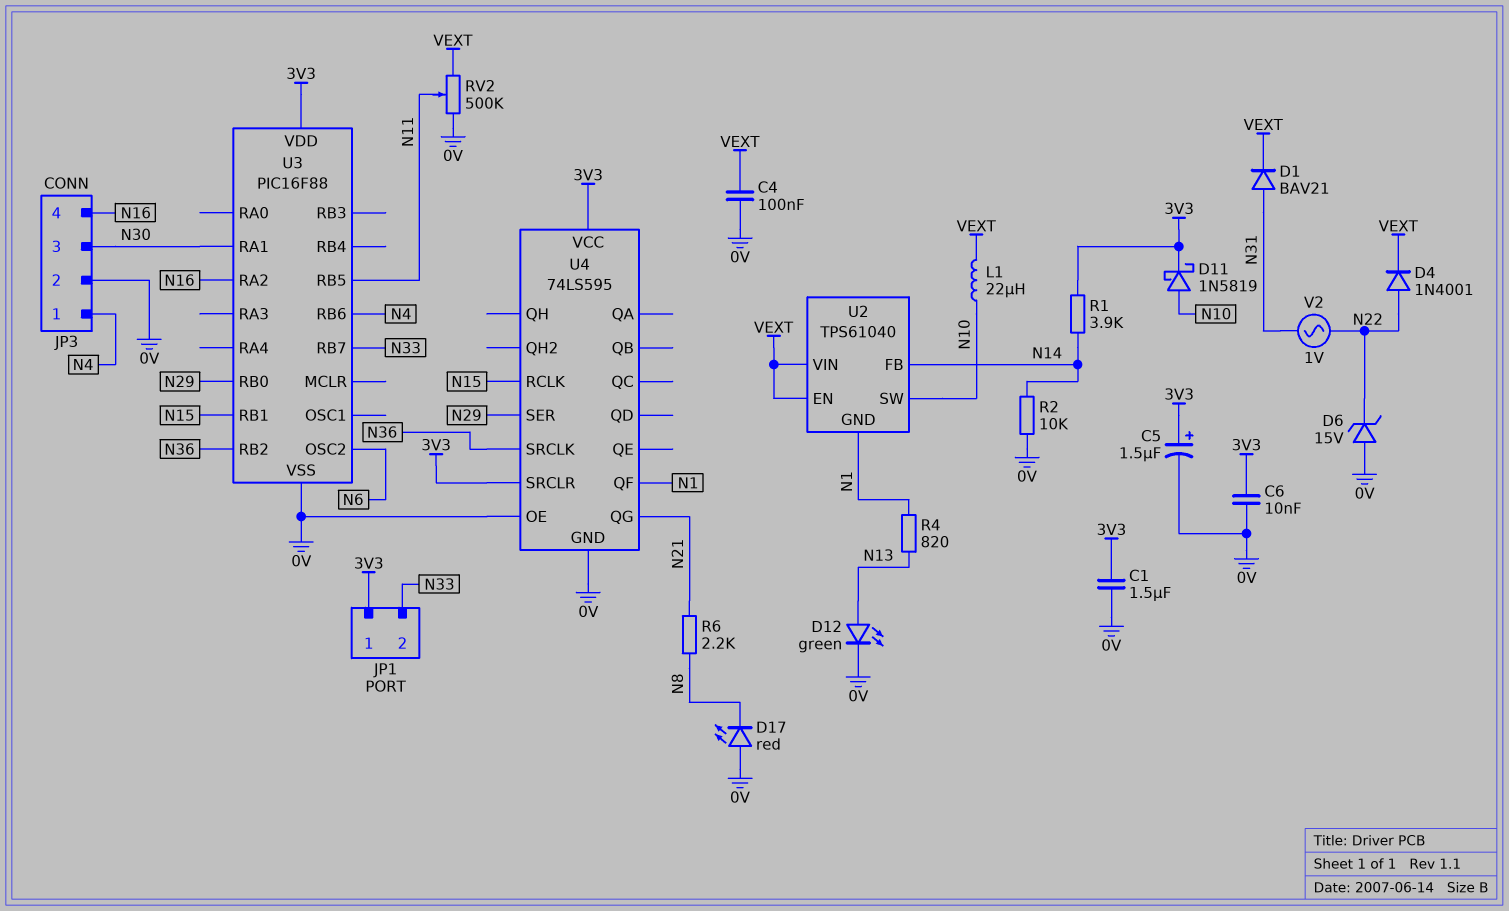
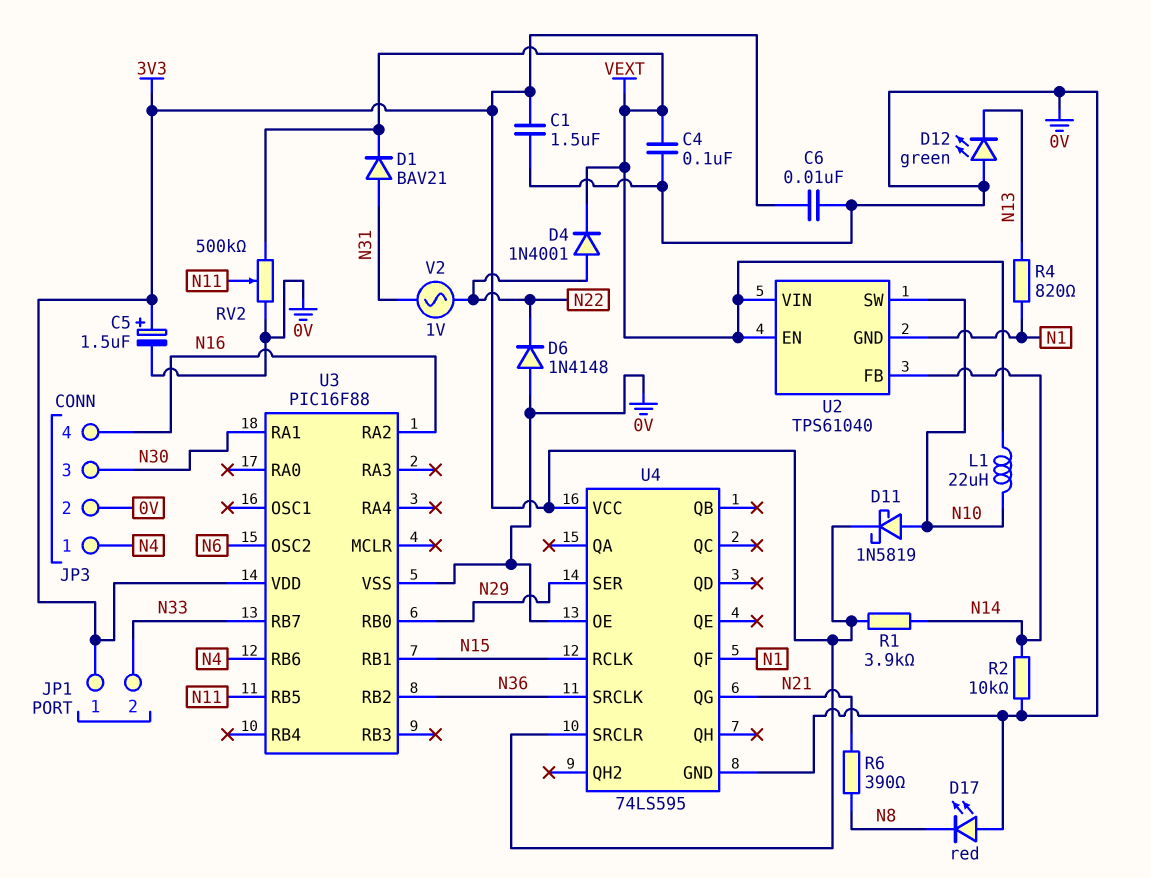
D6: zener 15V (A 0V, K N22) -> diode 1N4148 (A 0V, K N22)
D12: LED green (A N13, K 0V) -> LED green (A 0V, K N13)
R6: 2.2k (N8, N21) -> 390 (N8, N21)

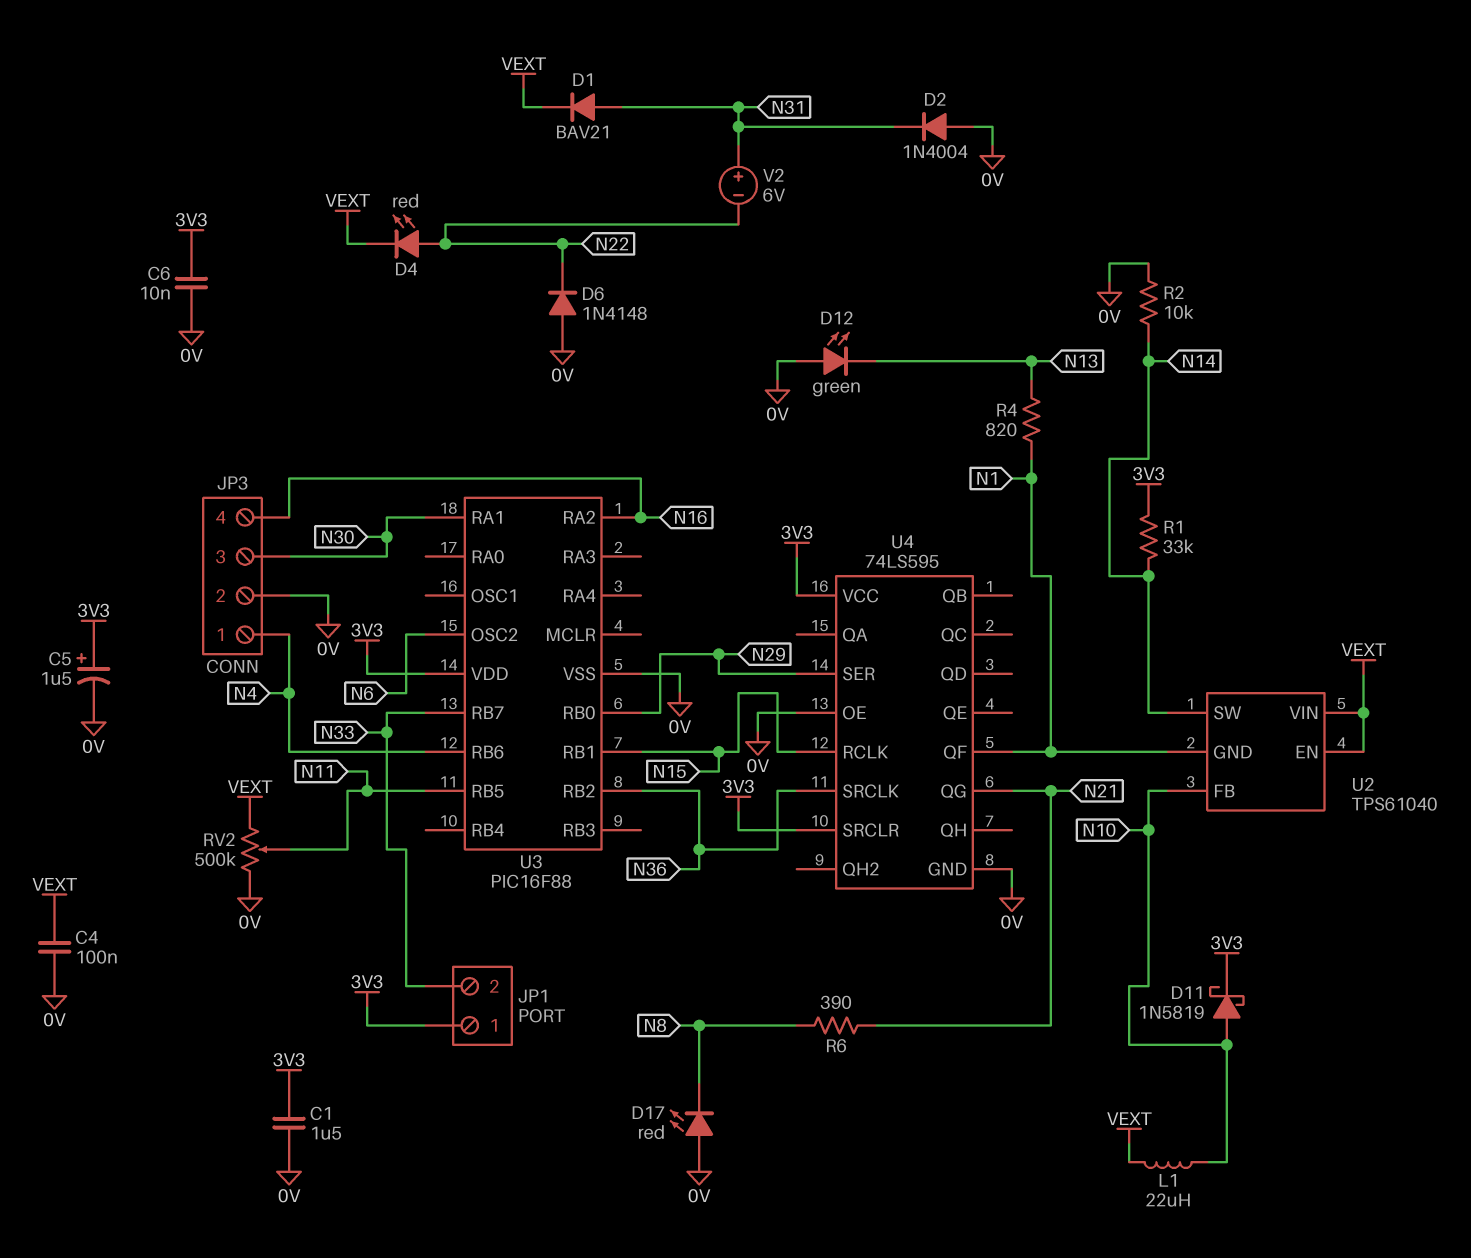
D2: none -> diode 1N4004 (A 0V, K N31)
D4: diode 1N4001 (A N22, K VEXT) -> LED red (A N22, K VEXT)
R1: 3.9k (3V3, N14) -> 33k (3V3, N14)
U2 pin FB: N14 -> N10
U2 pin SW: N10 -> N14
V2: AC 1V (N22, N31) -> 6V (plus N31, minus N22)

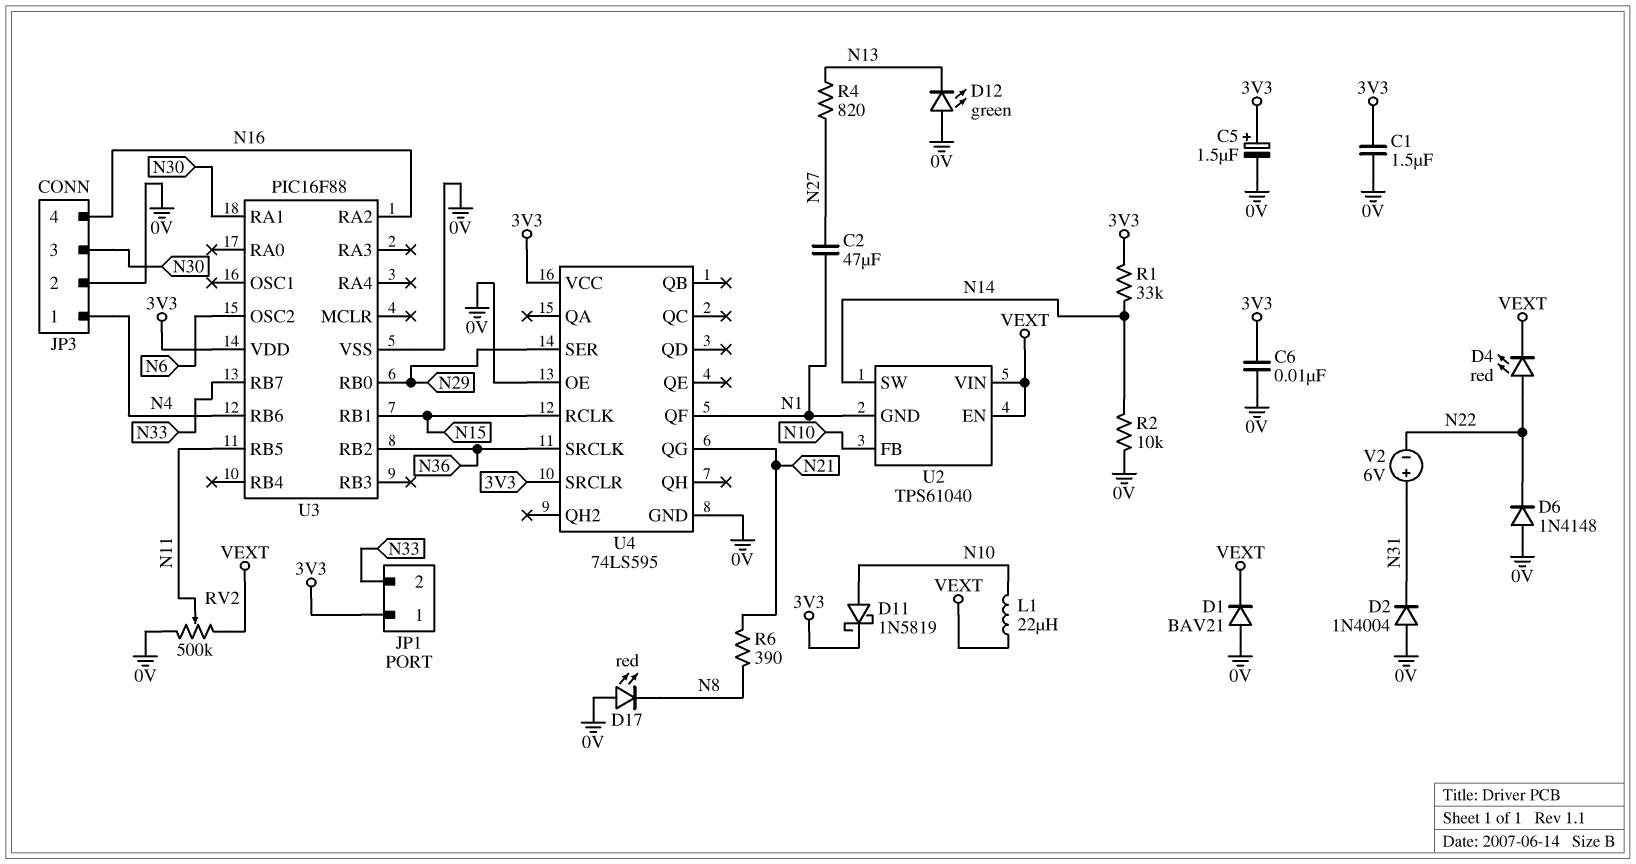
C2: none -> 47uF (N1, N27)
C4: 100nF (0V, VEXT) -> none
D1: diode BAV21 (A N31, K VEXT) -> diode BAV21 (A 0V, K VEXT)
R4: 820 (N1, N13) -> 820 (N13, N27)

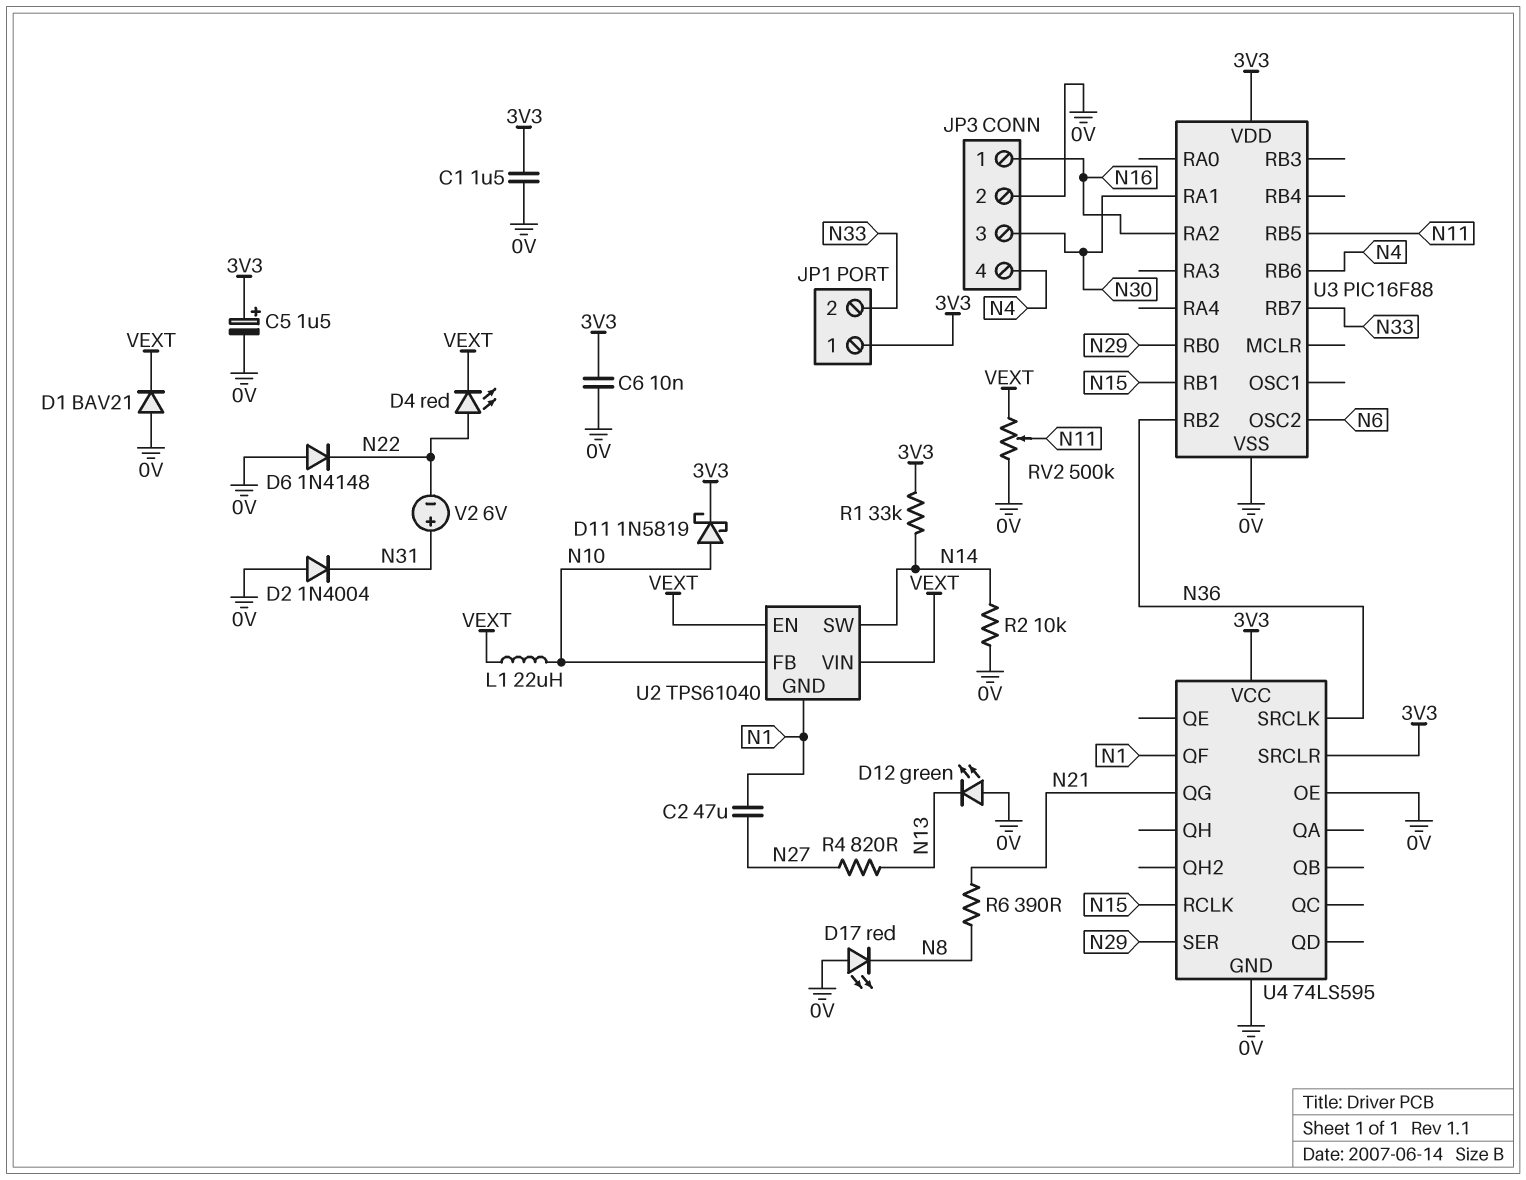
JP3 pin 1: N4 -> N16
JP3 pin 4: N16 -> N4

